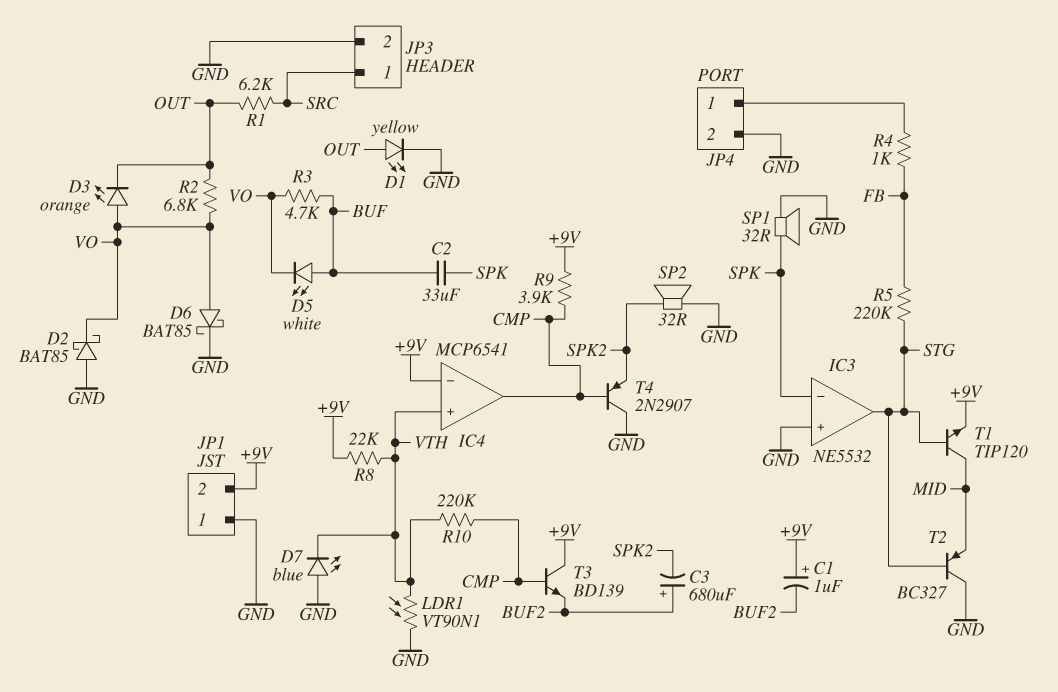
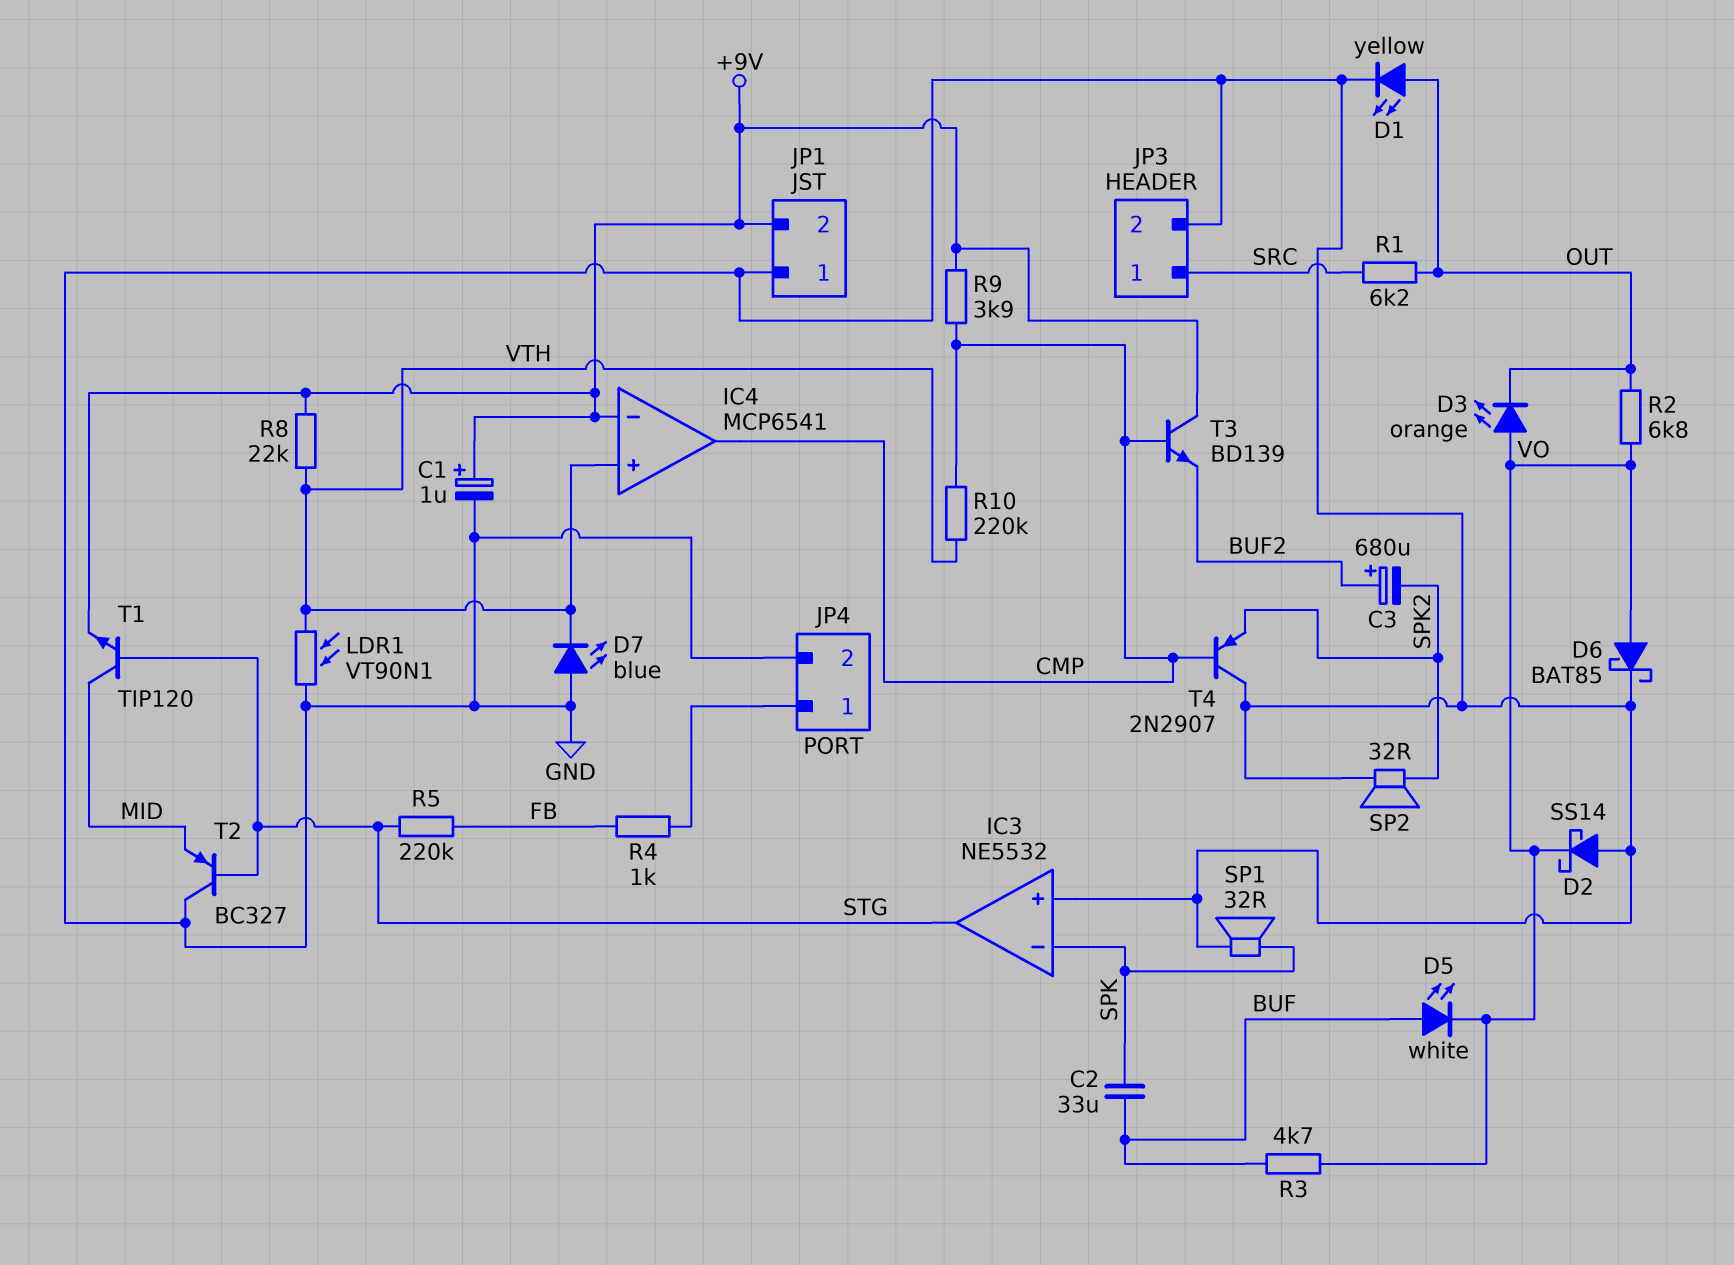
C1: 1uF (plus +9V, minus BUF2) -> 1uF (plus +9V, minus GND)
D2: schottky BAT85 (A GND, K VO) -> schottky SS14 (A GND, K VO)

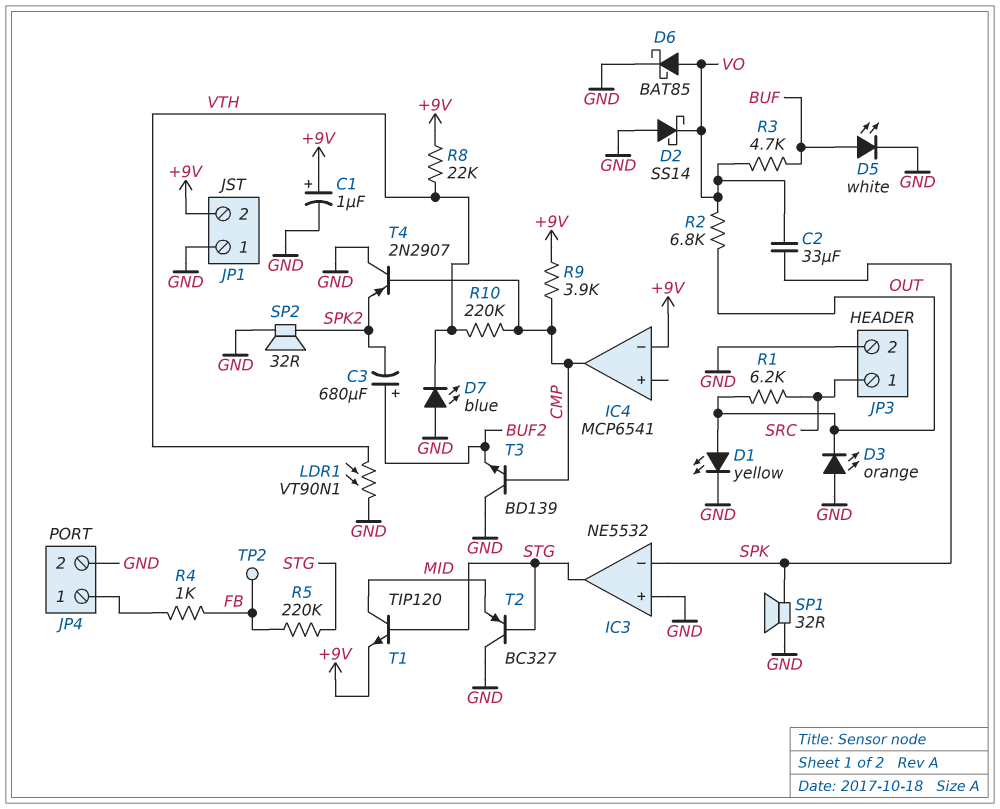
C2: 33uF (BUF, SPK) -> 33uF (SPK, VO)
D3: LED orange (A VO, K OUT) -> LED orange (A GND, K OUT)
D5: LED white (A BUF, K VO) -> LED white (A BUF, K GND)
IC4 pin in+: VTH -> none
T3: NPN BD139 (B CMP, C +9V, E BUF2) -> NPN BD139 (B CMP, C GND, E BUF2)
TP2: none -> test point (FB)

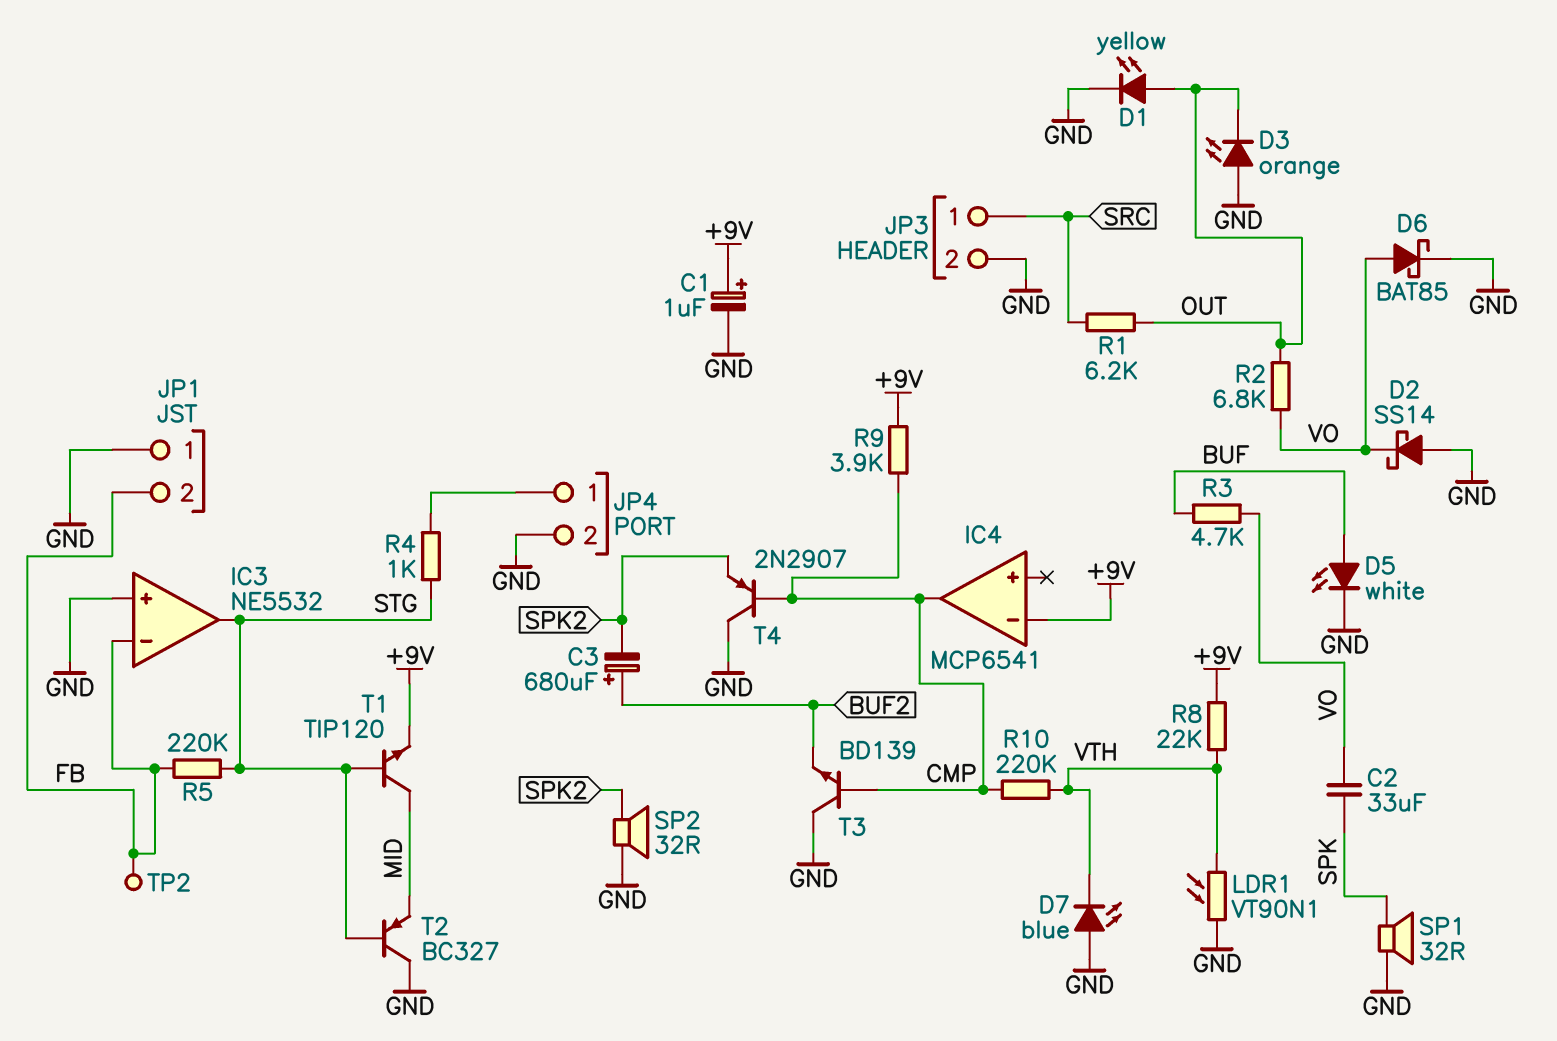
IC3 pin in-: SPK -> FB
JP1 pin 2: +9V -> FB
R4: 1k (FB, JP4/1) -> 1k (JP4/1, STG)

